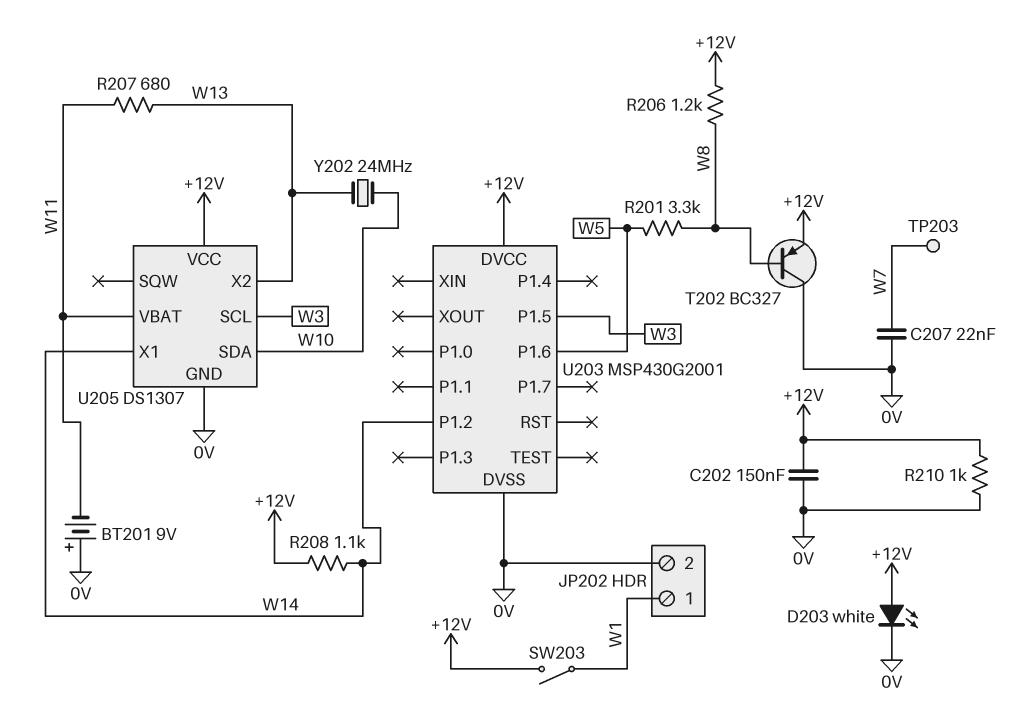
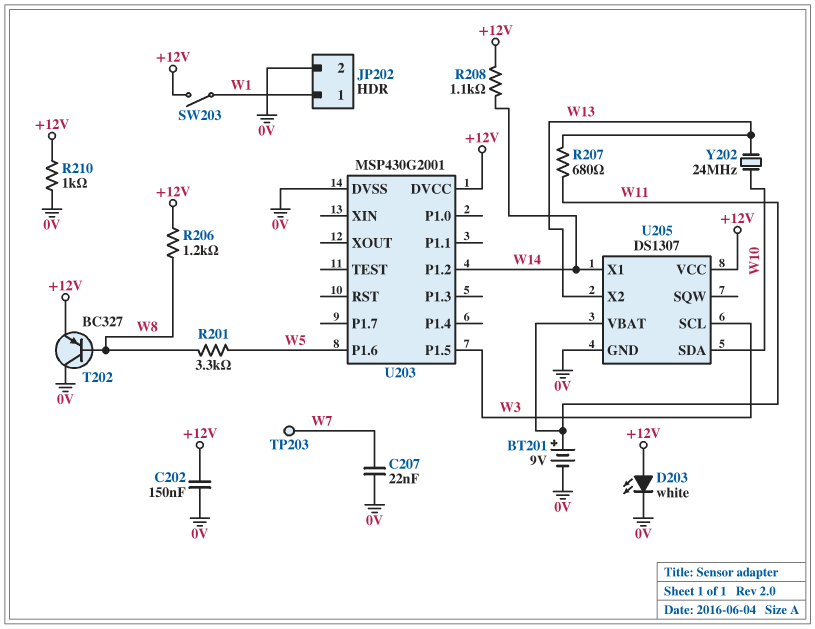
BT201: 9V (plus 0V, minus W11) -> 9V (plus W11, minus 0V)

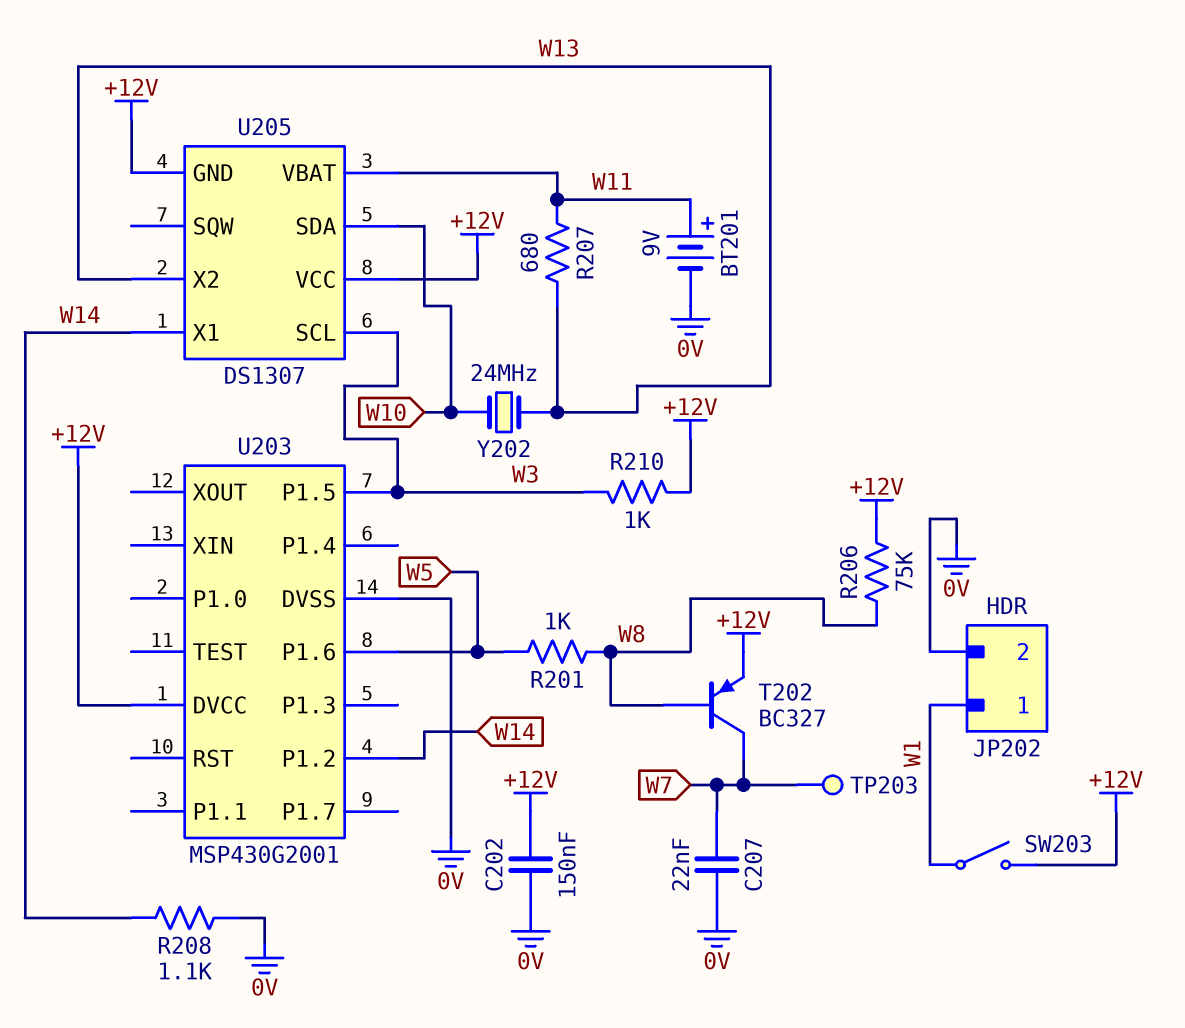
D203: LED white (A +12V, K 0V) -> none
R201: 3.3k (W5, W8) -> 1k (W5, W8)
R206: 1.2k (+12V, W8) -> 75k (+12V, W8)
R208: 1.1k (+12V, W14) -> 1.1k (0V, W14)
R210: 1k (+12V, 0V) -> 1k (+12V, W3)
T202: PNP BC327 (B W8, C 0V, E +12V) -> PNP BC327 (B W8, C W7, E +12V)
U205 pin GND: 0V -> +12V

